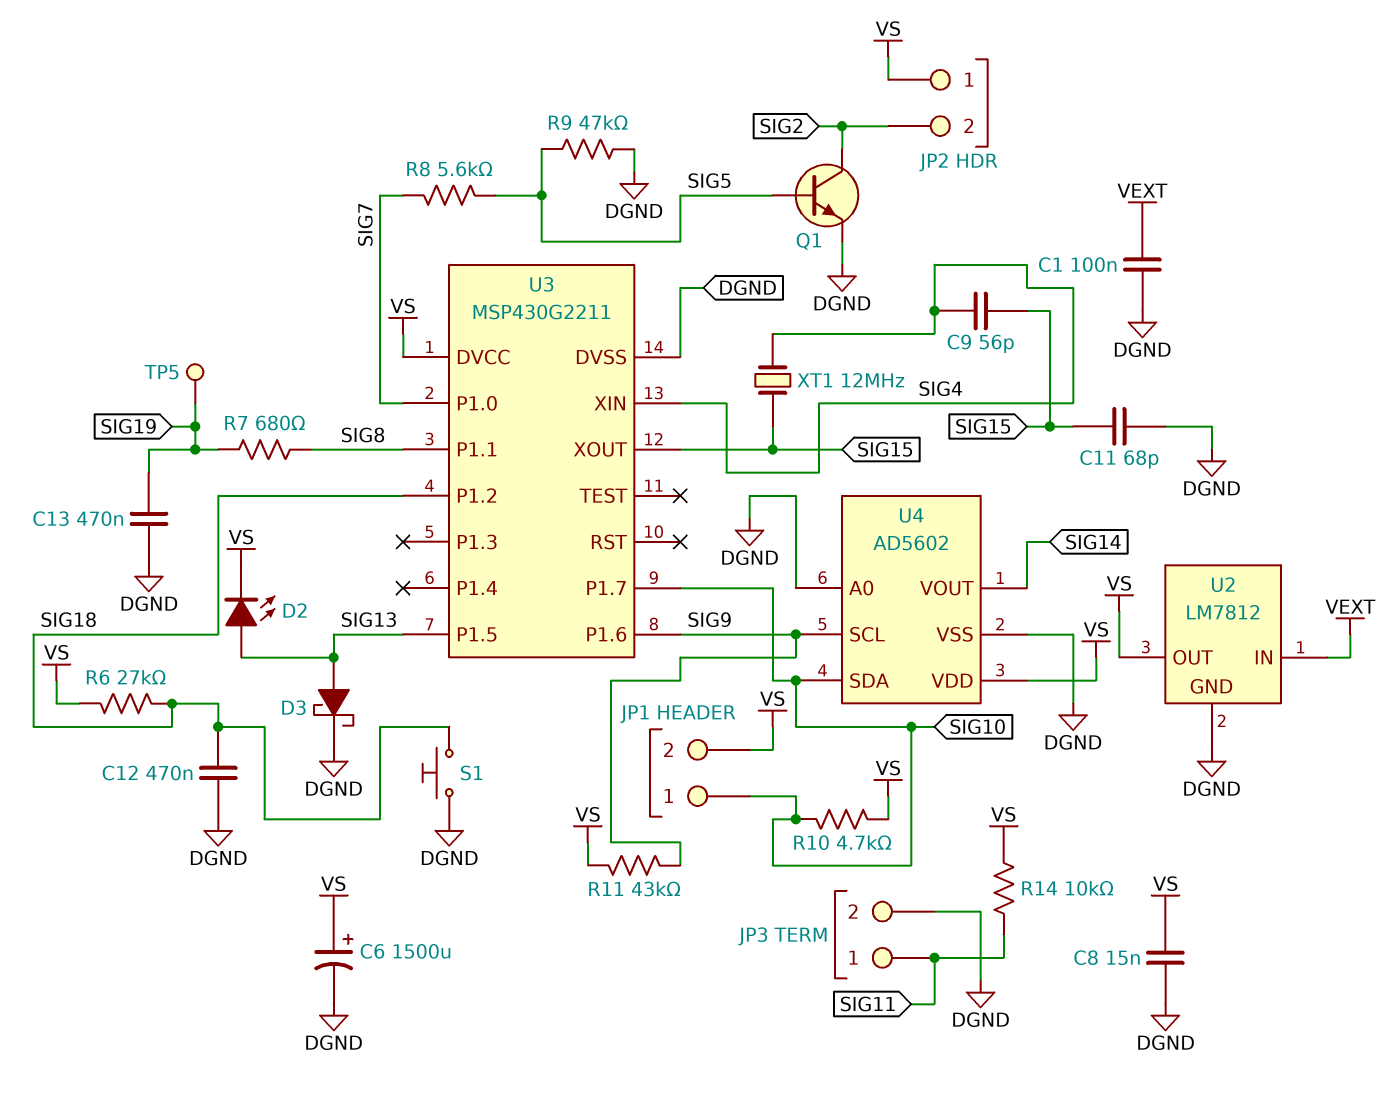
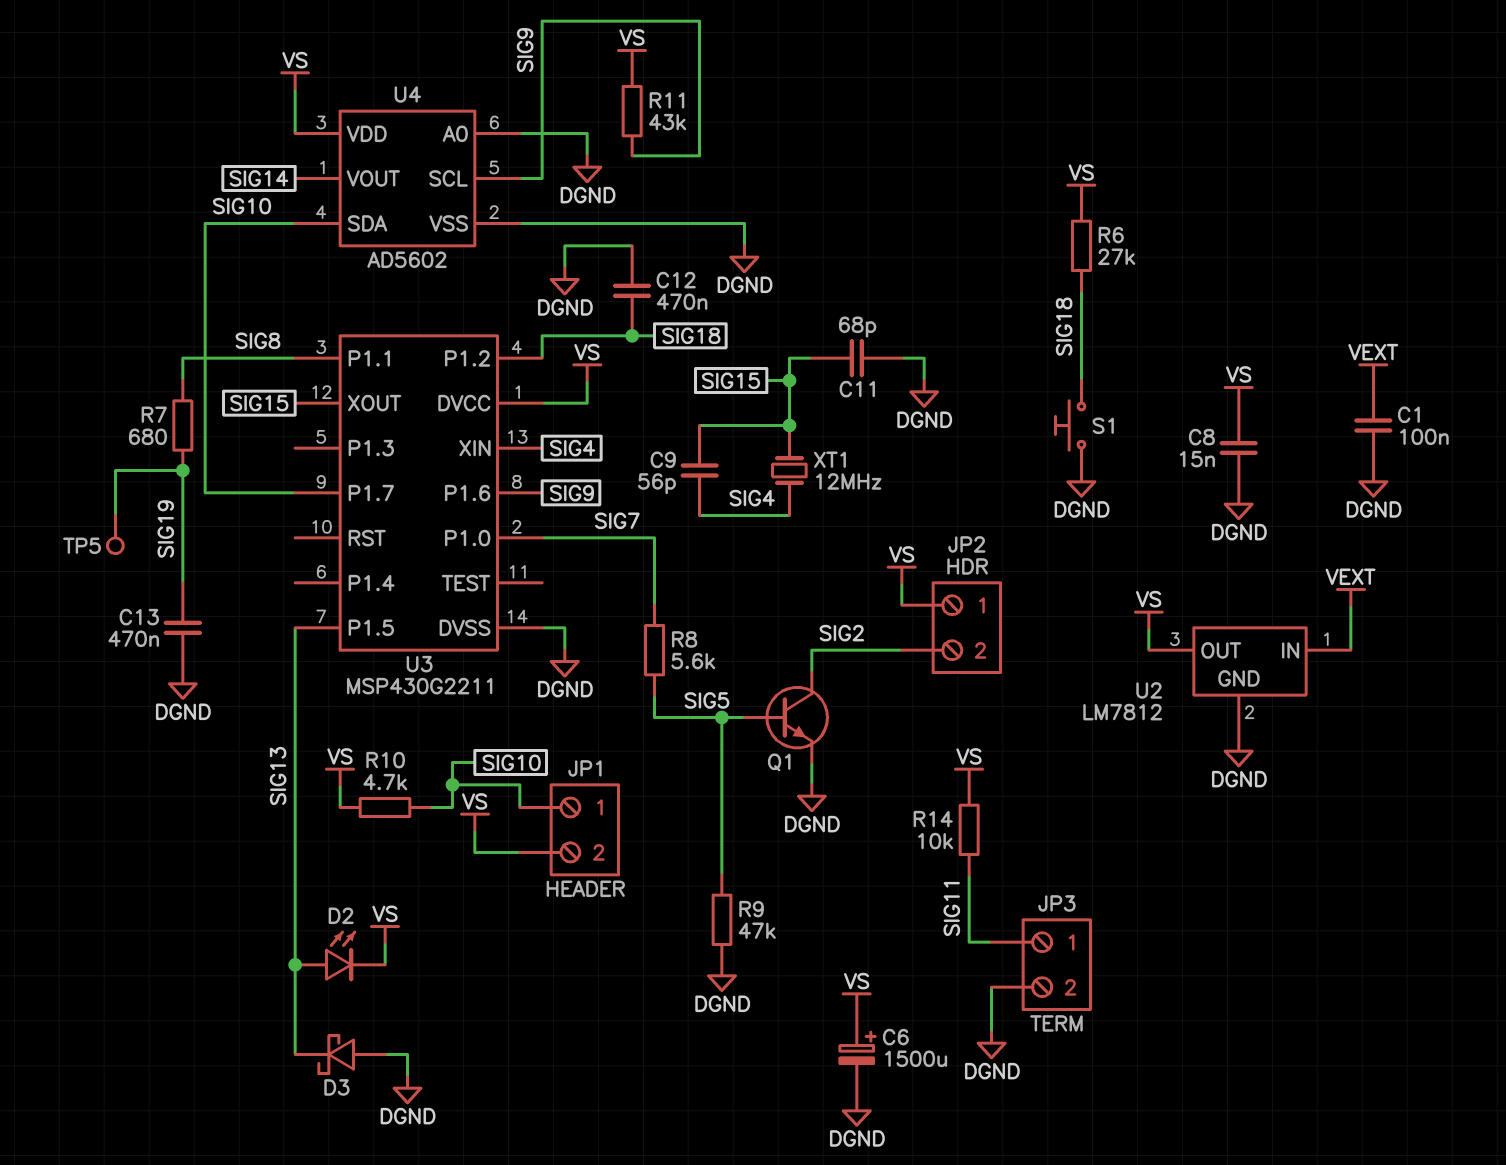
D3: schottky (A SIG13, K DGND) -> schottky (A DGND, K SIG13)

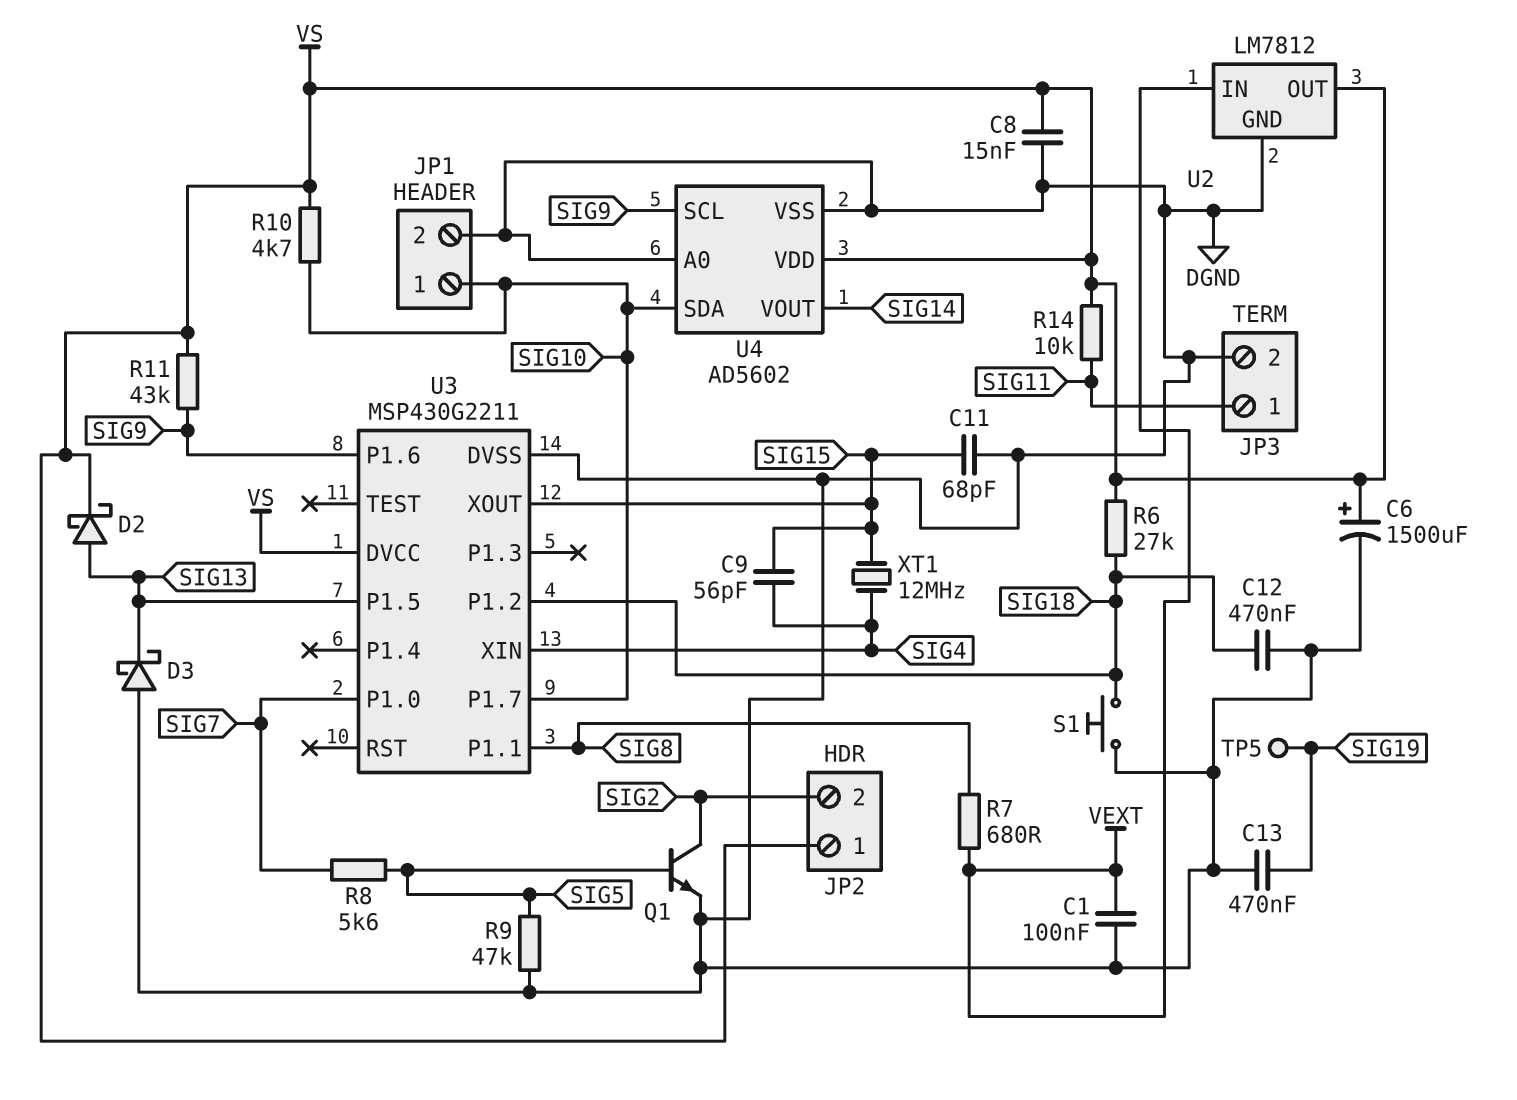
D2: LED (A SIG13, K VS) -> schottky (A SIG13, K VS)
JP1 pin 2: VS -> DGND
R7: 680 (SIG8, SIG19) -> 680 (SIG8, VEXT)

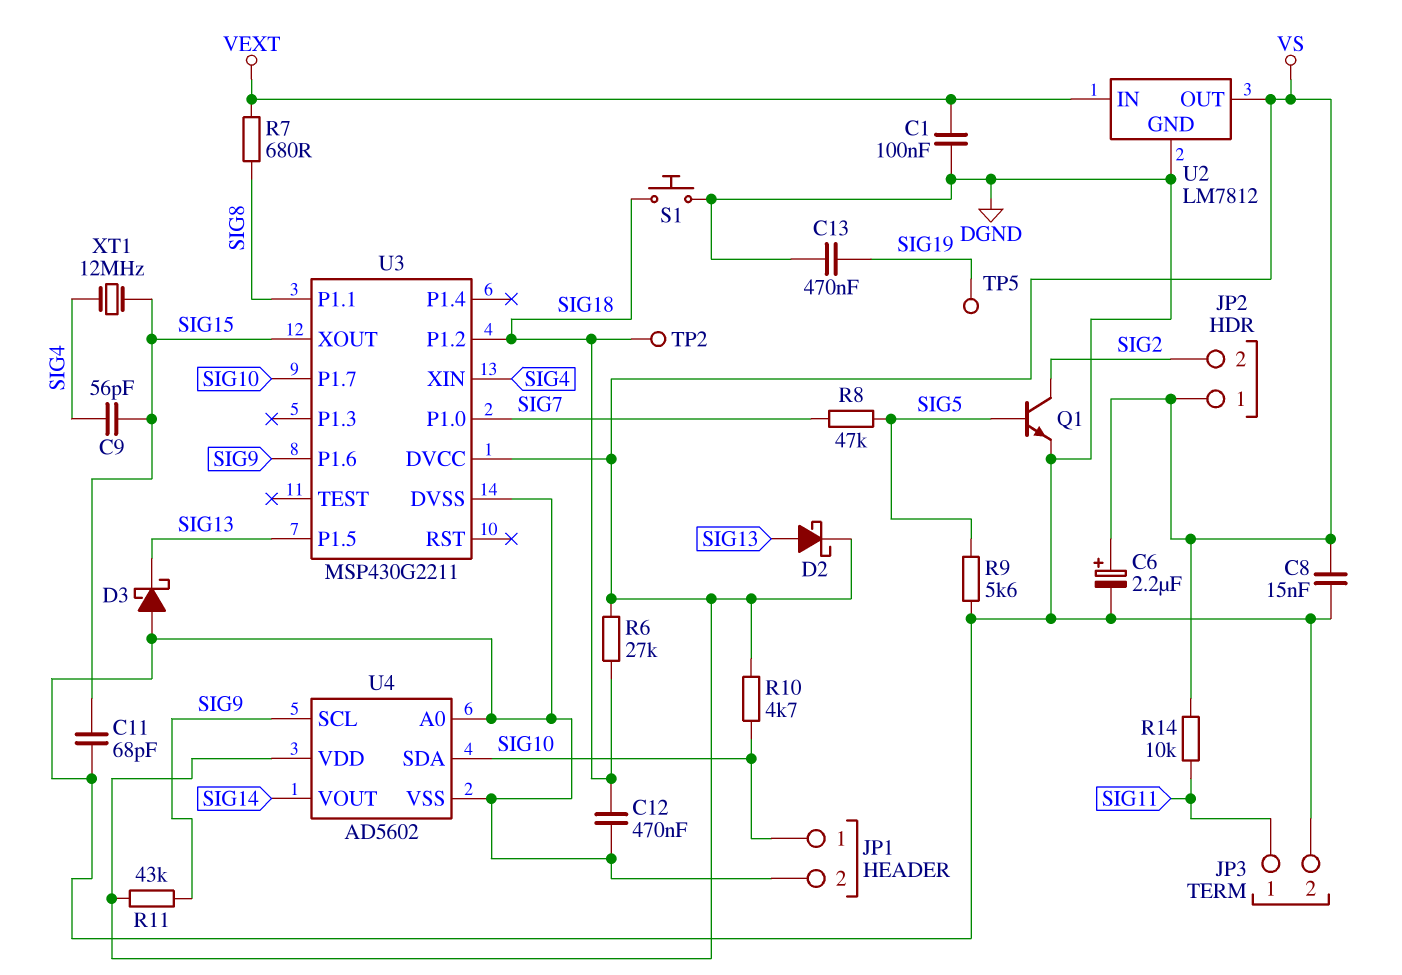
C6: 1500uF (plus VS, minus DGND) -> 2.2uF (plus VS, minus DGND)
R8: 5.6k (SIG5, SIG7) -> 47k (SIG5, SIG7)
R9: 47k (DGND, SIG5) -> 5.6k (DGND, SIG5)
TP2: none -> test point (SIG18)

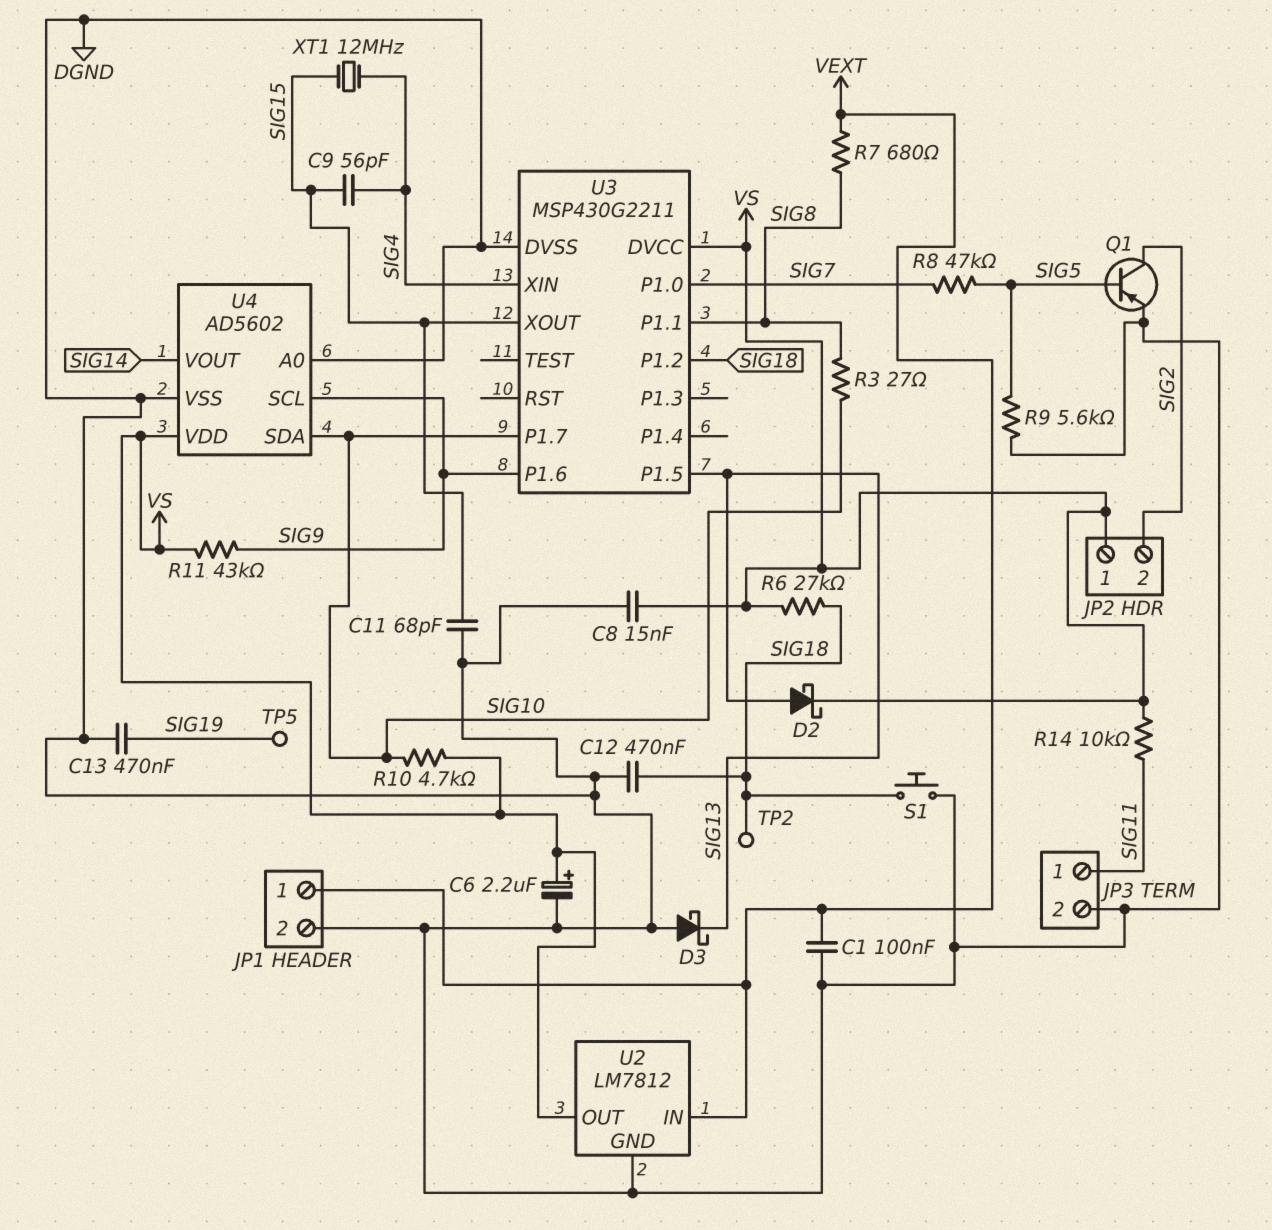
JP1 pin 1: SIG10 -> VEXT
Q1: NPN (B SIG5, C SIG2, E DGND) -> PNP (B SIG5, C SIG2, E DGND)
R3: none -> 27 (SIG8, SIG10)

